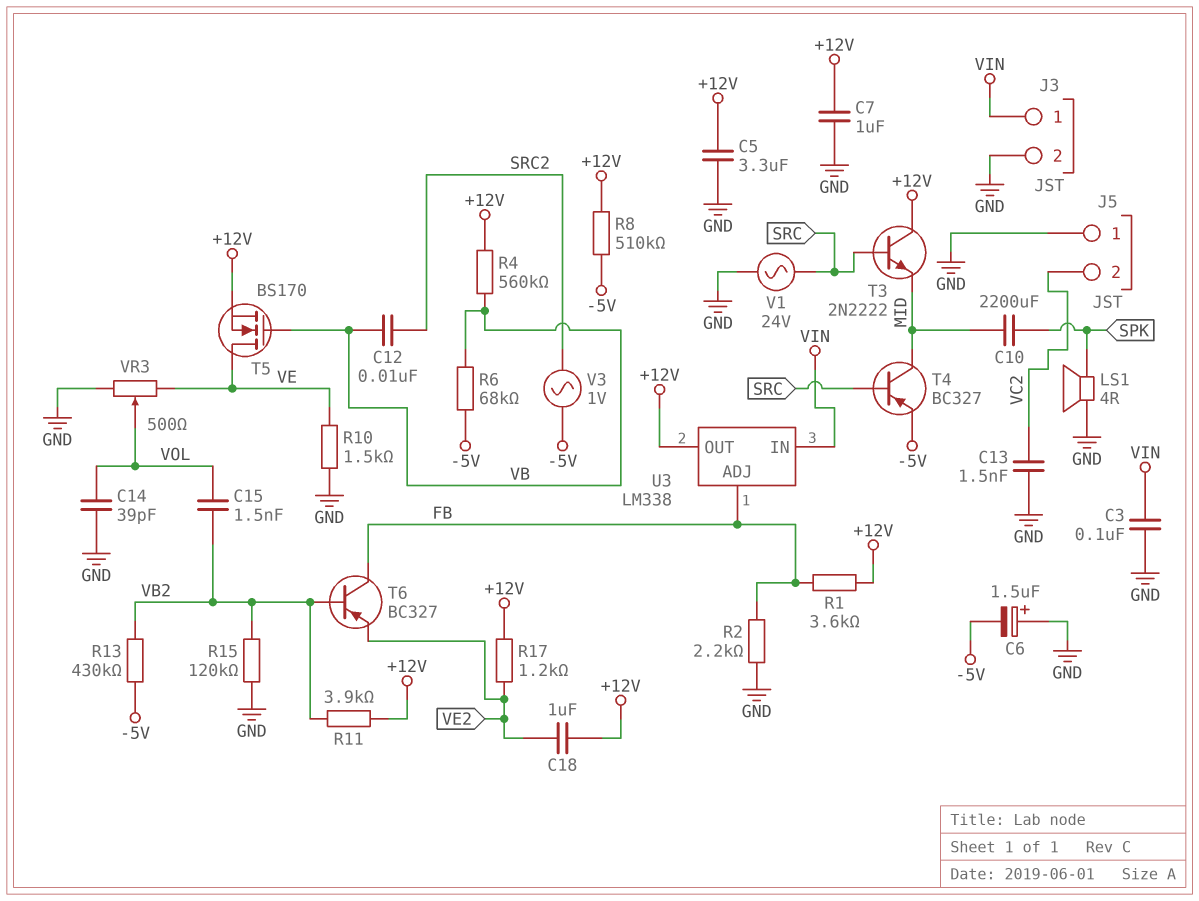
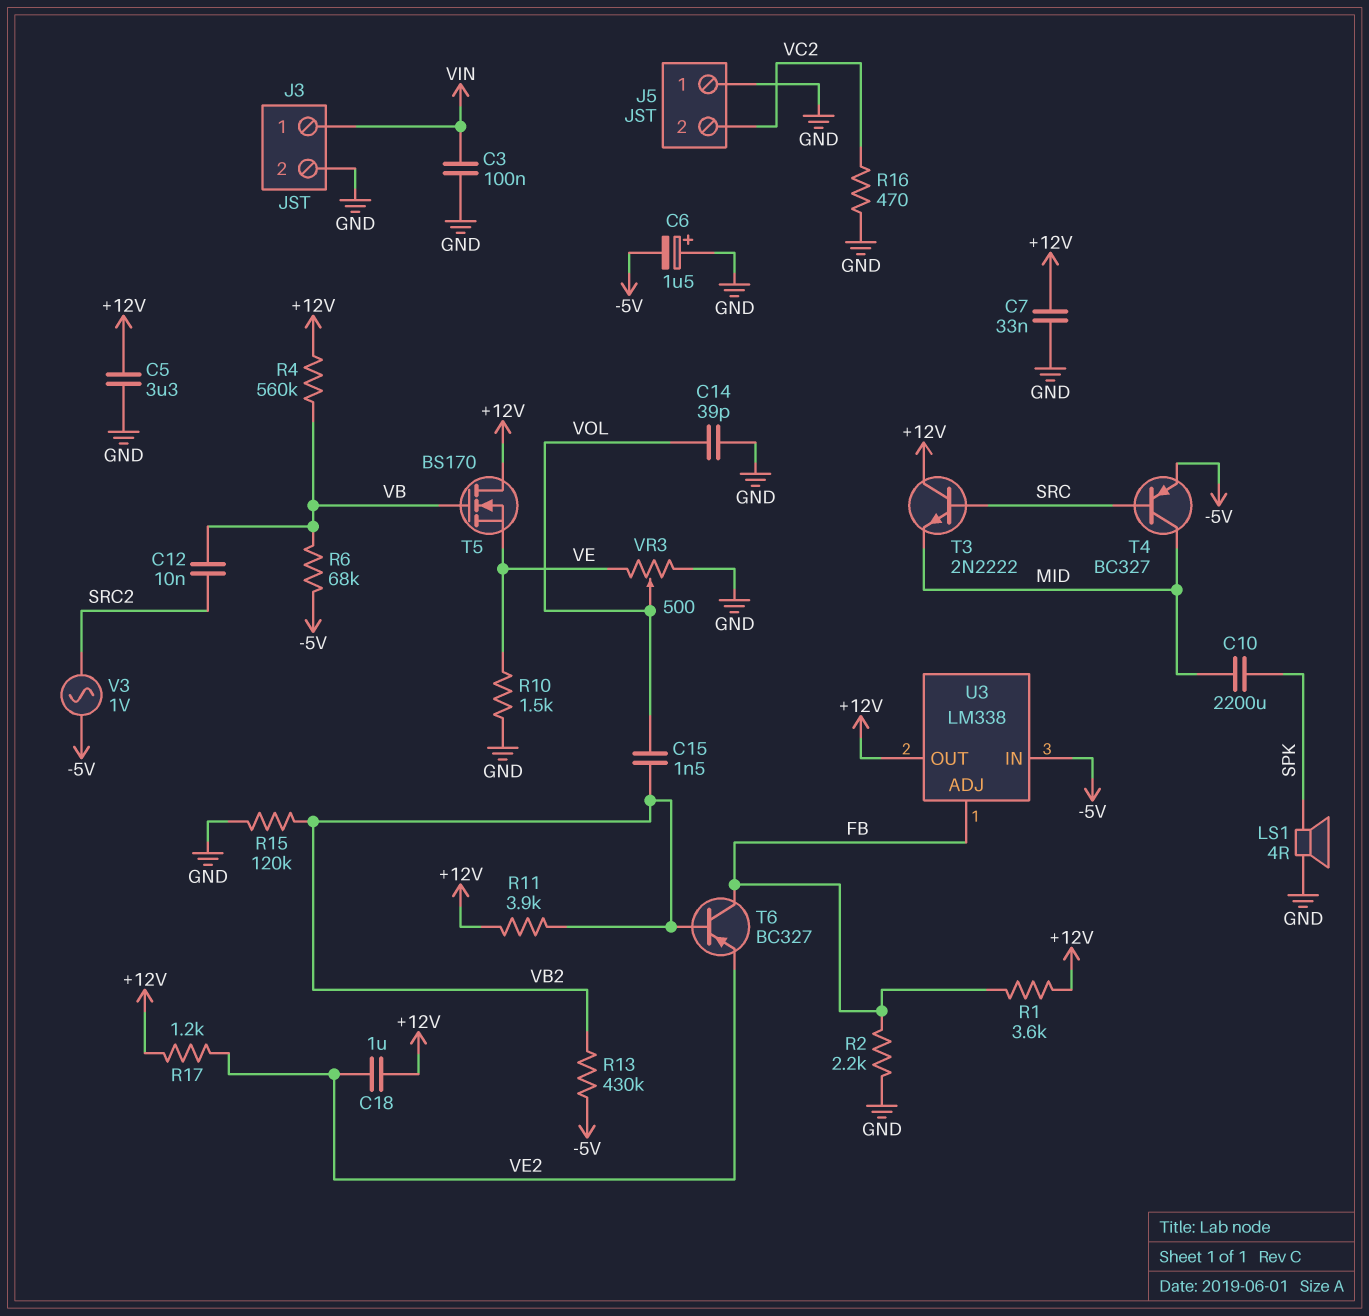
C7: 1uF (+12V, GND) -> 33nF (+12V, GND)
C13: 1.5nF (GND, VC2) -> none
R8: 510k (+12V, -5V) -> none
R16: none -> 470 (GND, VC2)
T5: NMOS BS170 (G VB, D VE, S +12V) -> NMOS BS170 (G VB, D +12V, S VE)
U3 pin IN: VIN -> -5V
V1: AC 24V (GND, SRC) -> none

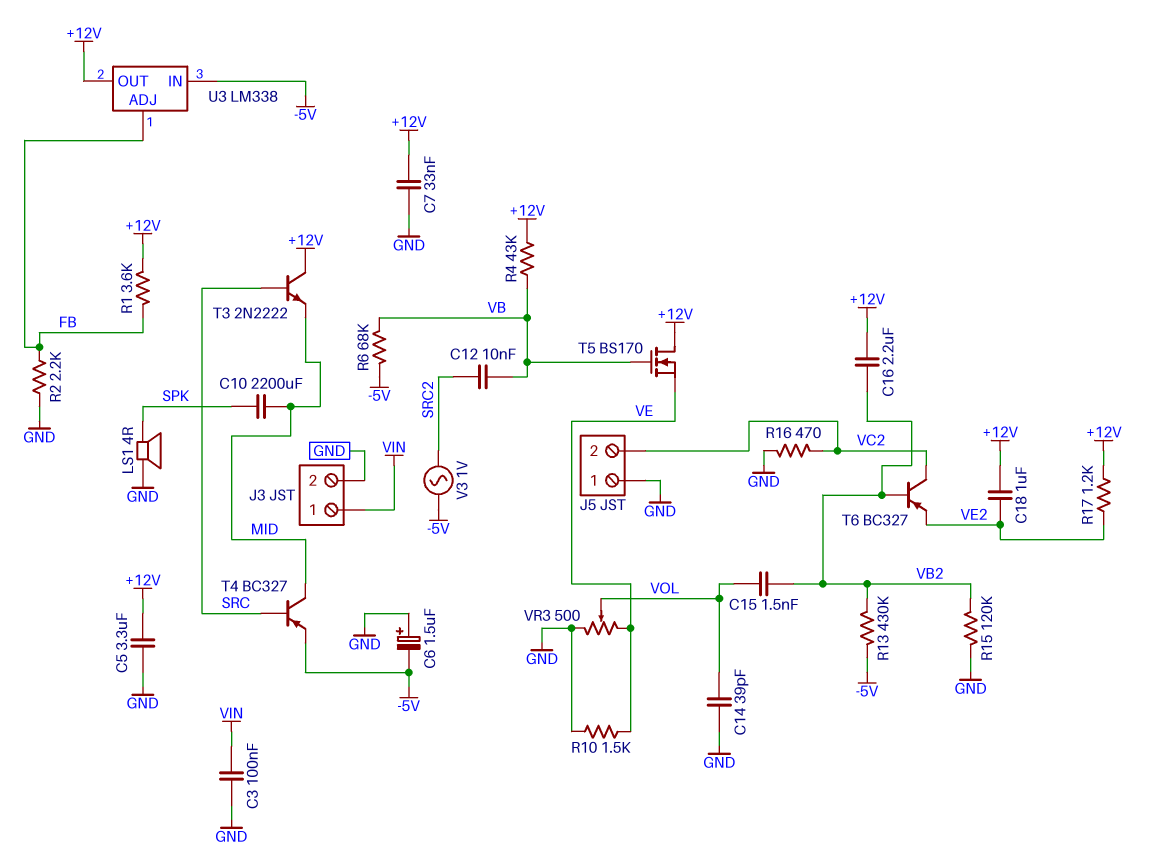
C16: none -> 2.2uF (+12V, VB2)
R4: 560k (+12V, VB) -> 43k (+12V, VB)
R11: 3.9k (+12V, VB2) -> none
T6: PNP BC327 (B VB2, C FB, E VE2) -> PNP BC327 (B VB2, C VC2, E VE2)

